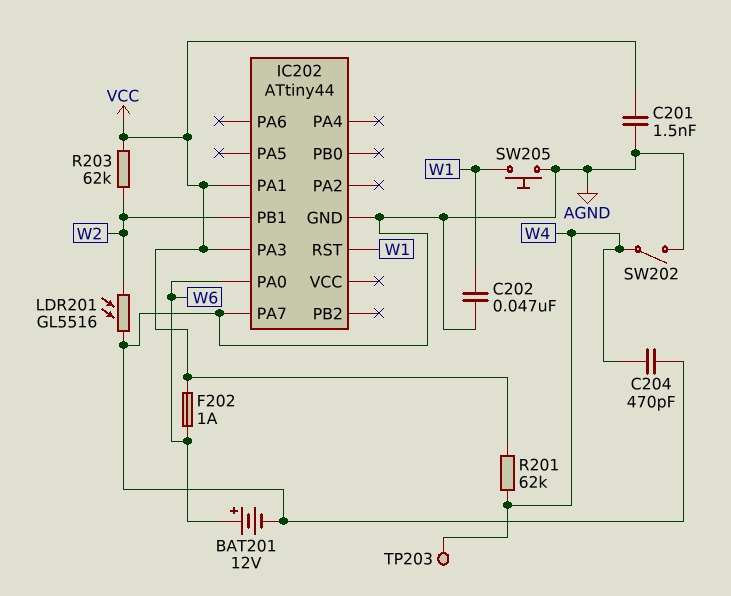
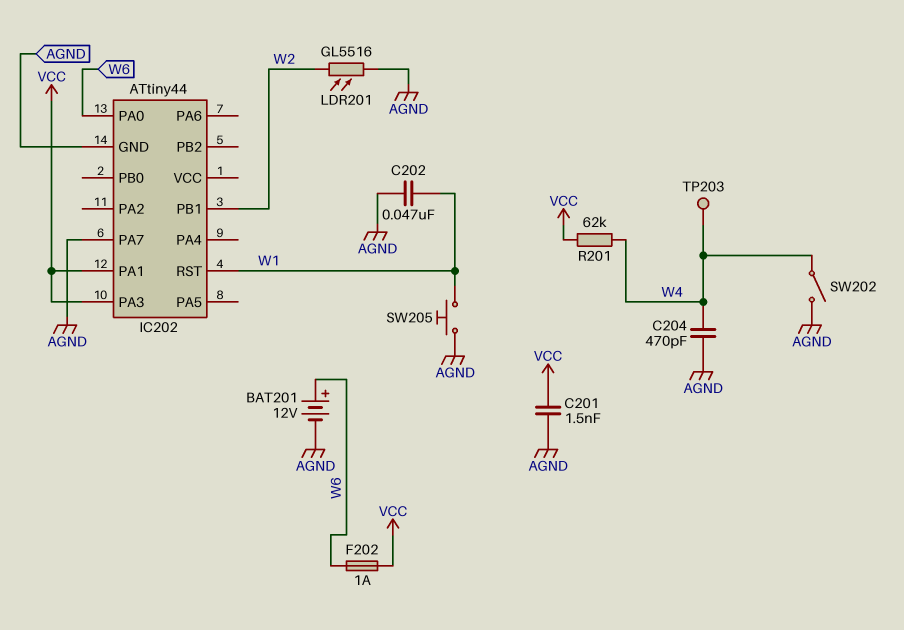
R203: 62k (VCC, W2) -> none

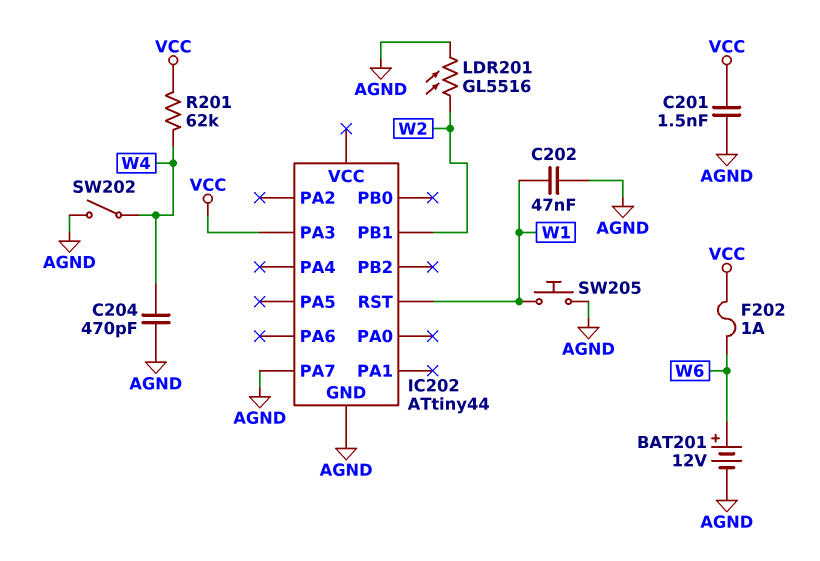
IC202 pin PA0: W6 -> none
IC202 pin PA1: VCC -> none
TP203: test point (W4) -> none

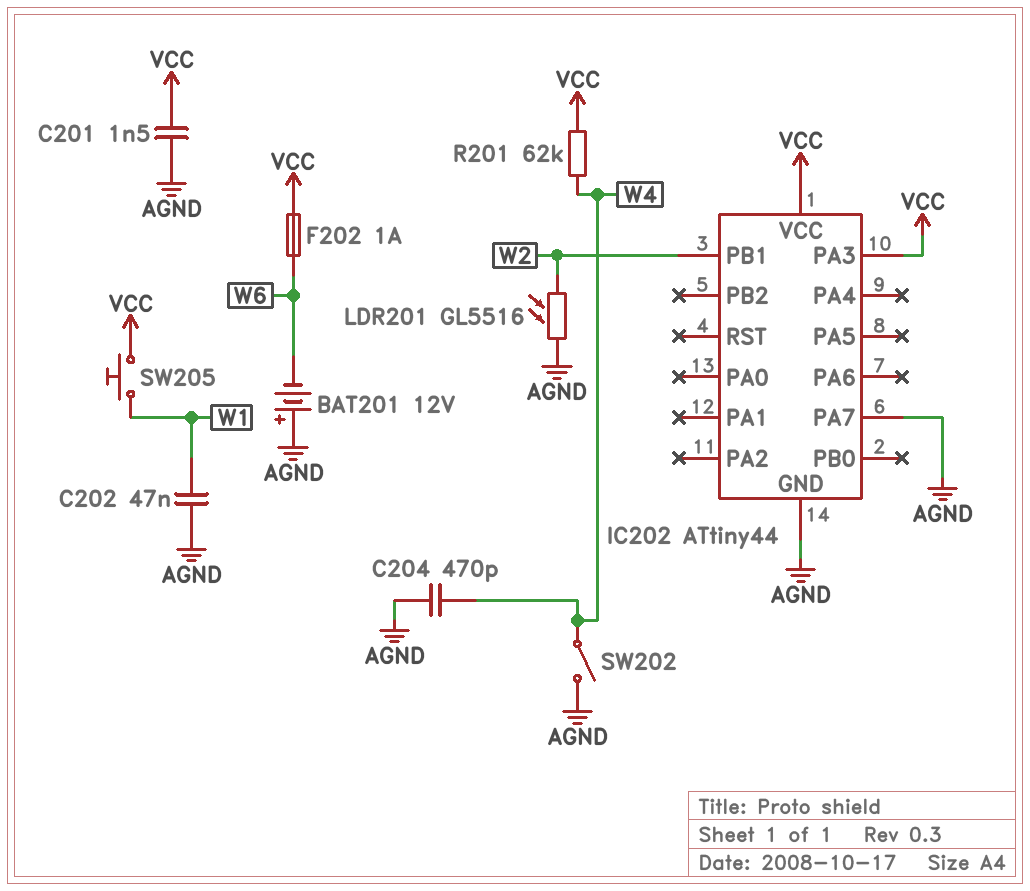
BAT201: 12V (plus W6, minus AGND) -> 12V (plus AGND, minus W6)
IC202 pin RST: W1 -> none
IC202 pin VCC: none -> VCC
SW205: button (AGND, W1) -> button (VCC, W1)

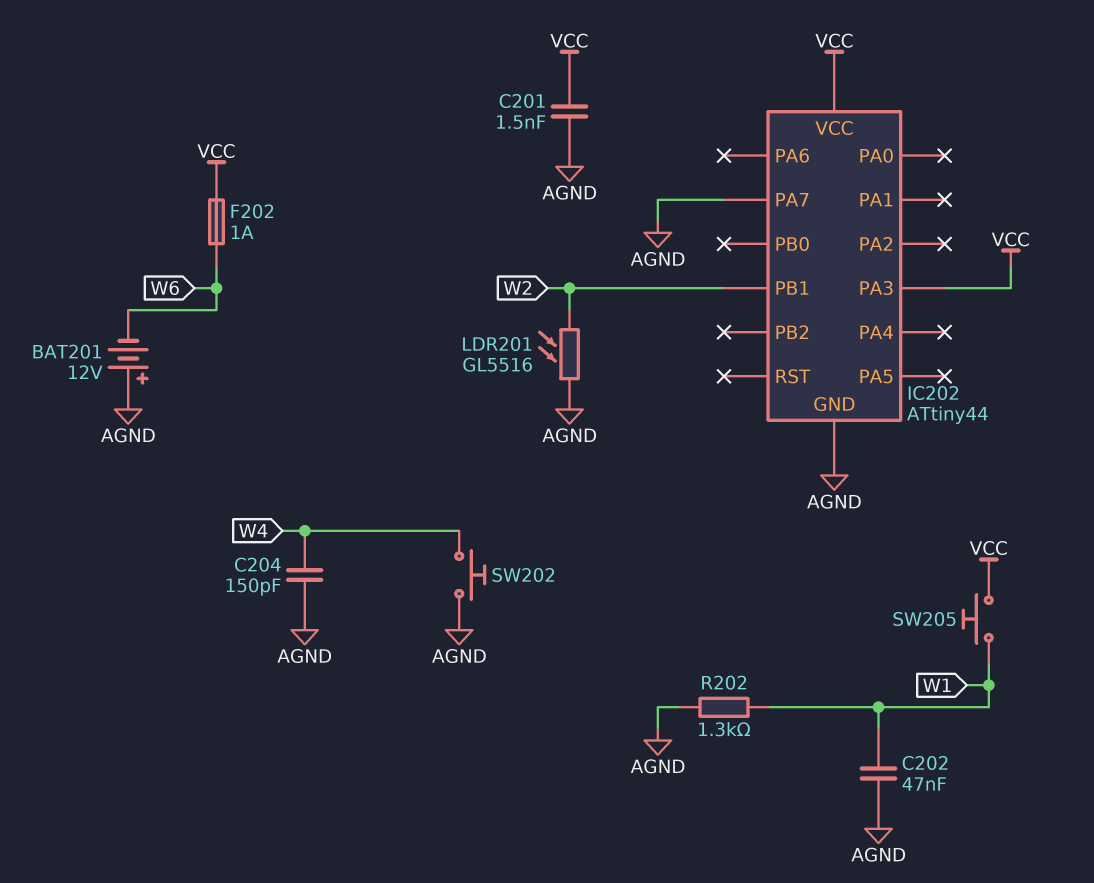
C204: 470pF (AGND, W4) -> 150pF (AGND, W4)
R201: 62k (VCC, W4) -> none
R202: none -> 1.3k (AGND, W1)
SW202: switch (AGND, W4) -> button (AGND, W4)

